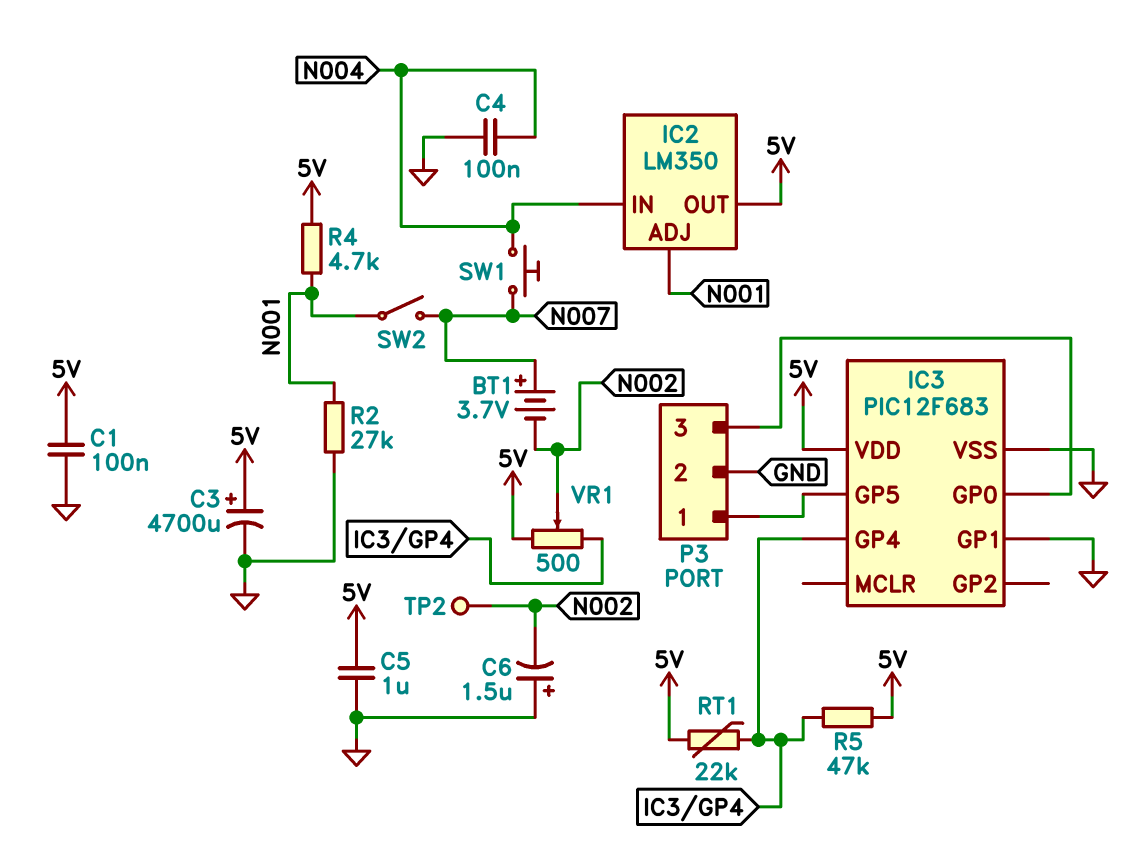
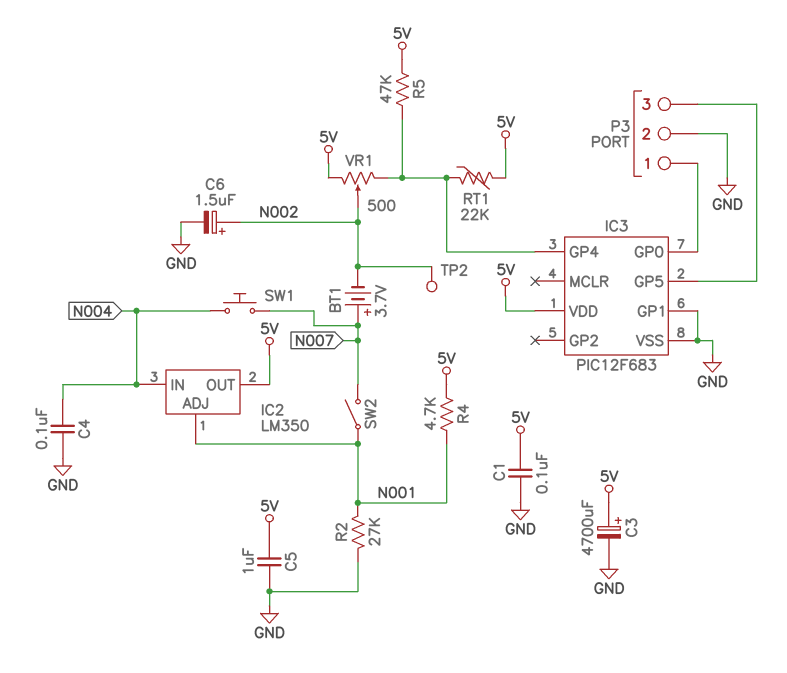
C6: 1.5uF (plus GND, minus N002) -> 1.5uF (plus N002, minus GND)
P3 pin 1: IC3/GP5 -> IC3/GP0
P3 pin 3: IC3/GP0 -> IC3/GP5

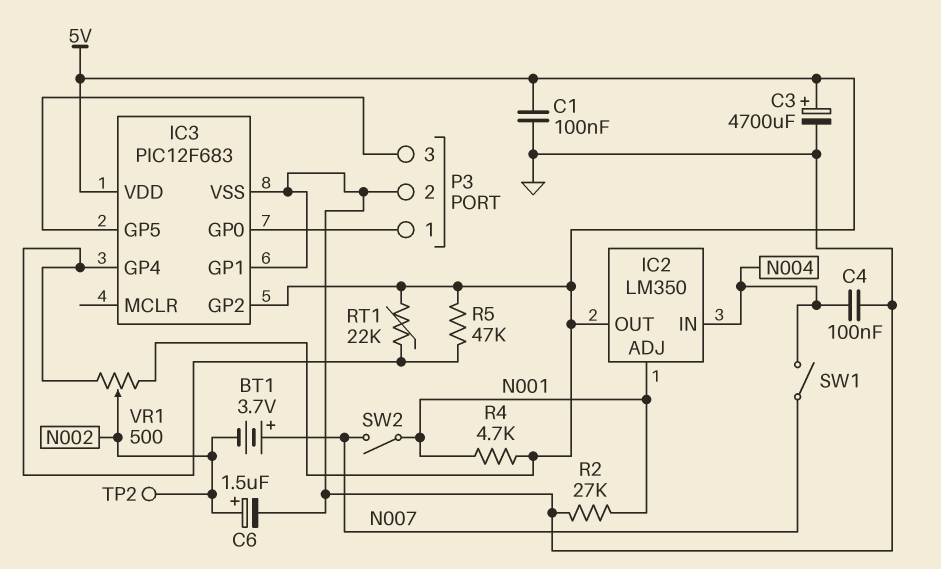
C5: 1uF (5V, GND) -> none
IC3 pin GP2: none -> 5V
SW1: button (N004, N007) -> switch (N004, N007)

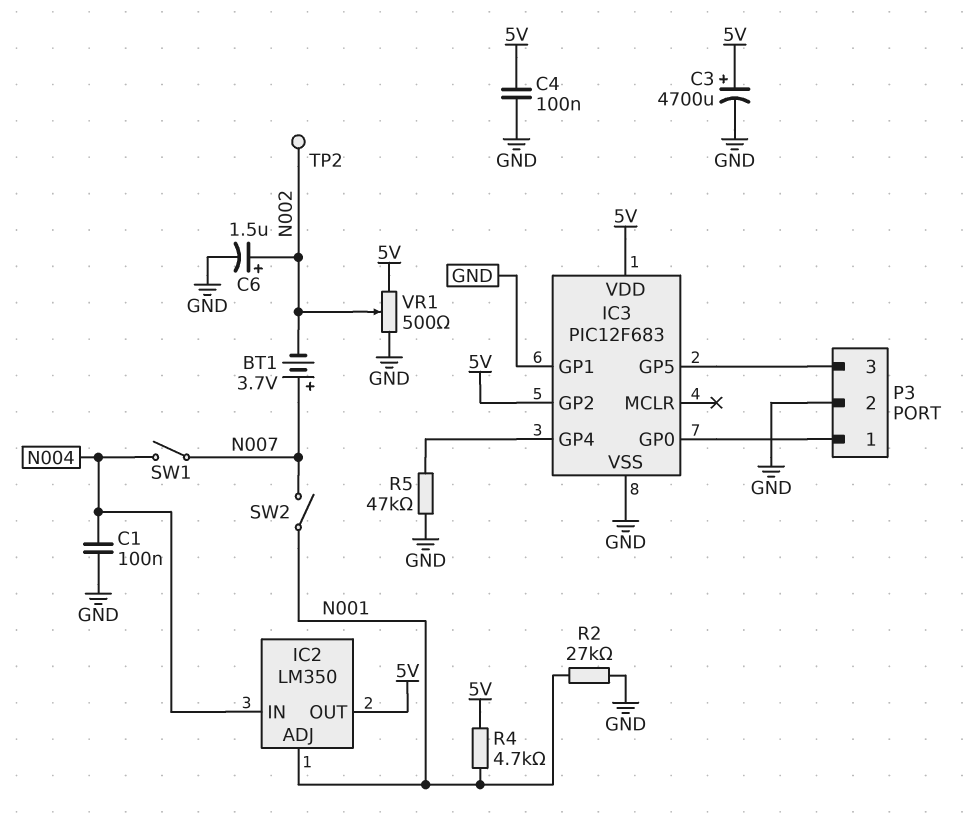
C1: 100nF (5V, GND) -> 100nF (GND, N004)
C4: 100nF (GND, N004) -> 100nF (5V, GND)
R5: 47k (5V, IC3/GP4) -> 47k (GND, IC3/GP4)
RT1: 22k (5V, IC3/GP4) -> none
VR1: 500 (5V, IC3/GP4, wiper N002) -> 500 (5V, GND, wiper N002)

